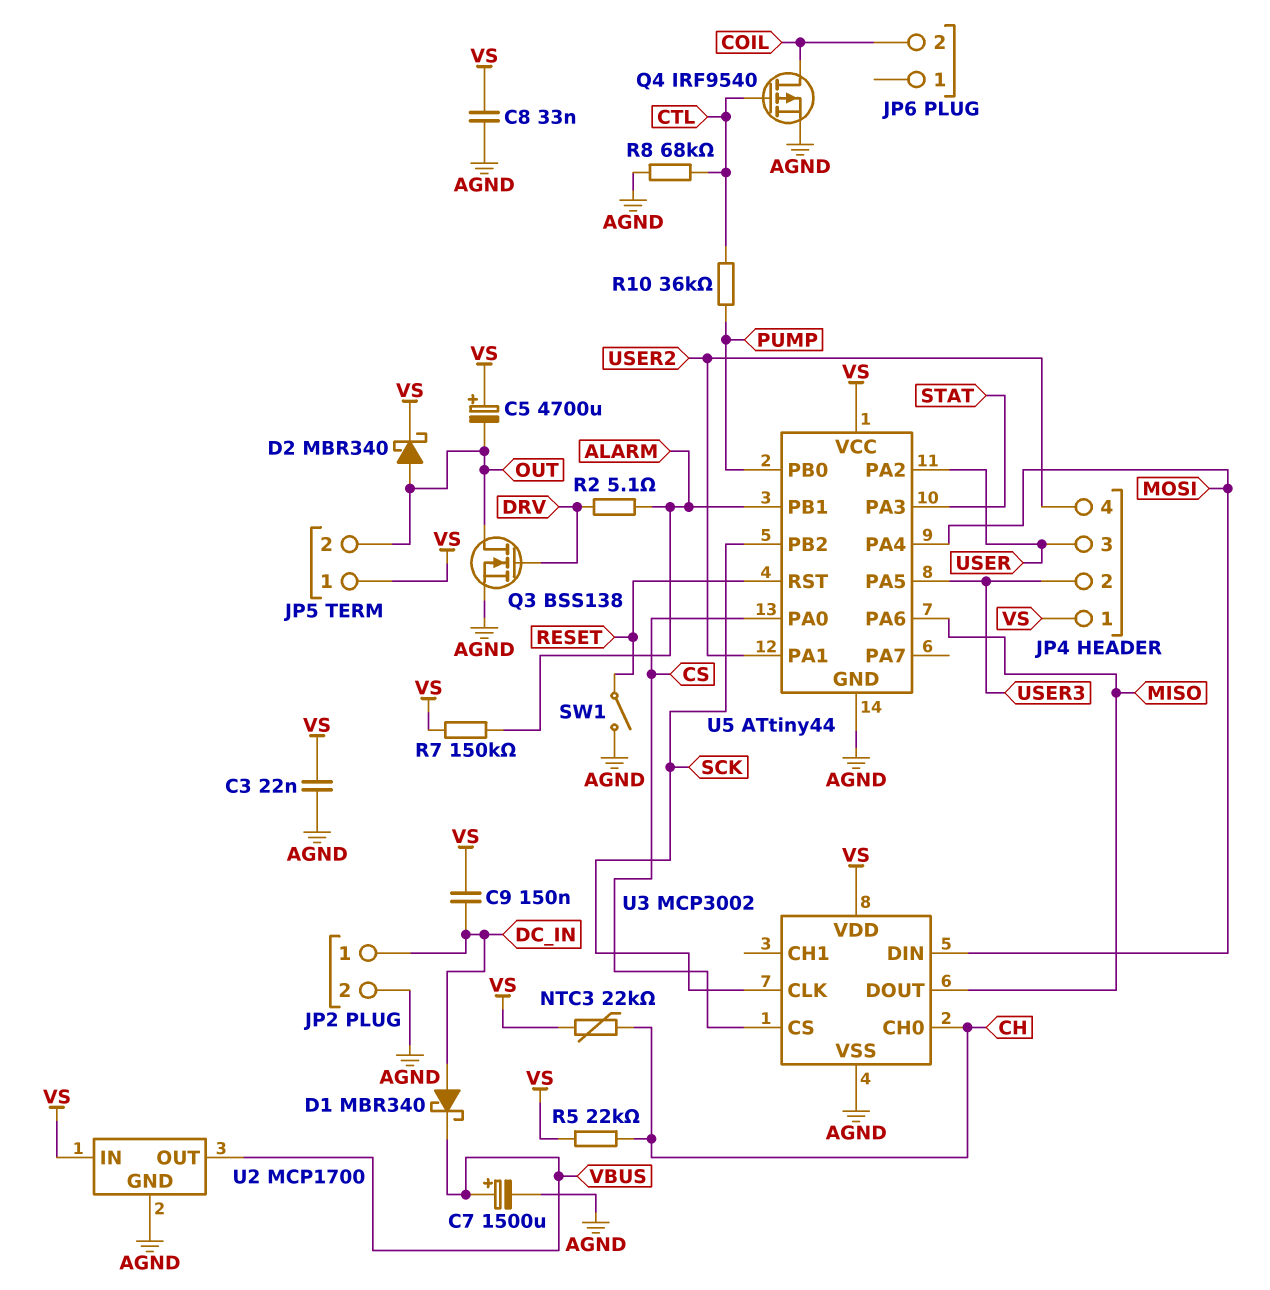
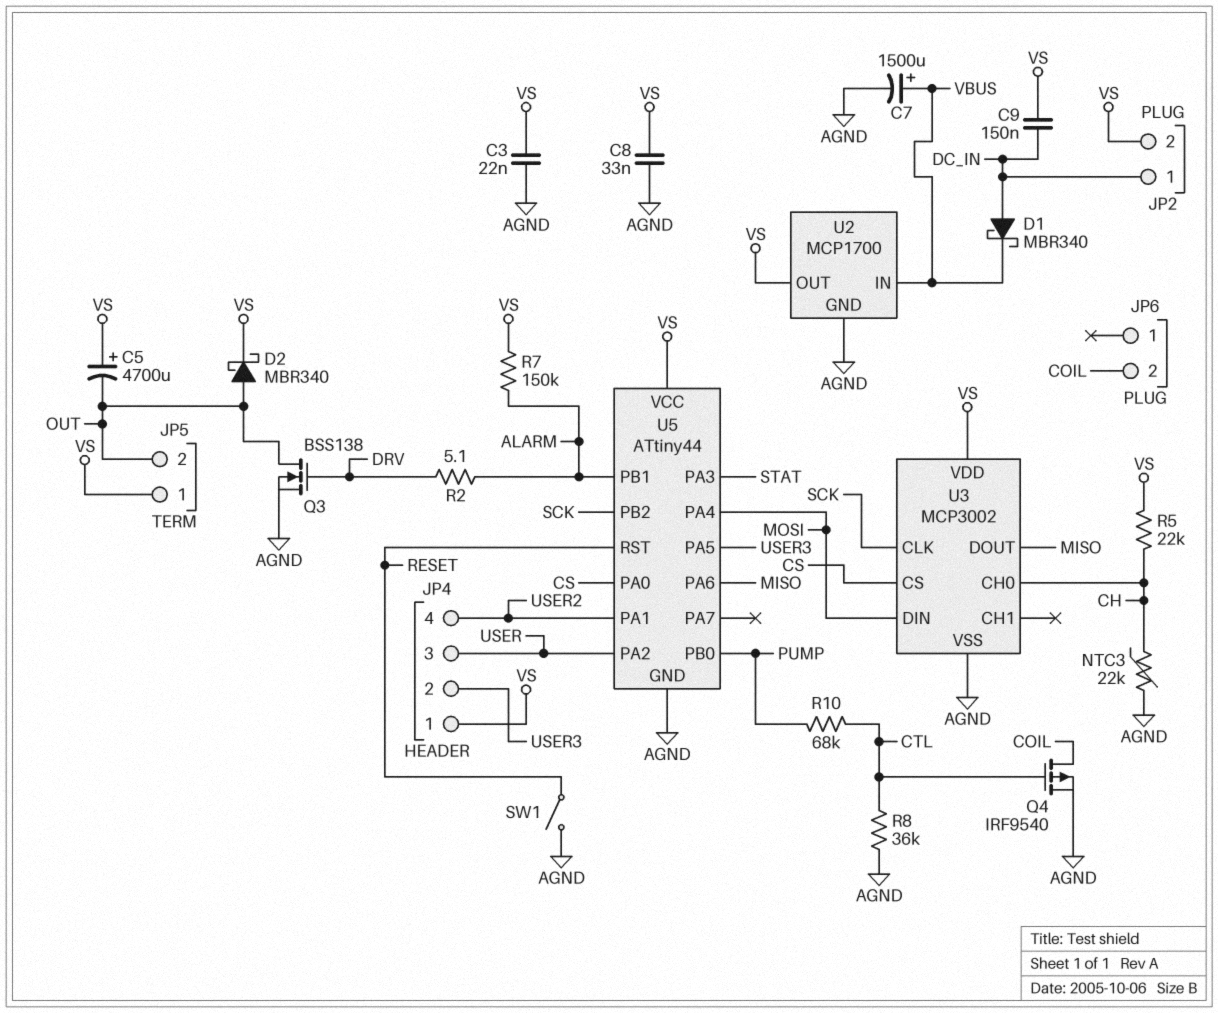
JP2 pin 2: AGND -> VS
NTC3: 22k (CH, VS) -> 22k (AGND, CH)
R8: 68k (AGND, CTL) -> 36k (AGND, CTL)
R10: 36k (CTL, PUMP) -> 68k (CTL, PUMP)
U2 pin IN: VS -> VBUS
U2 pin OUT: VBUS -> VS

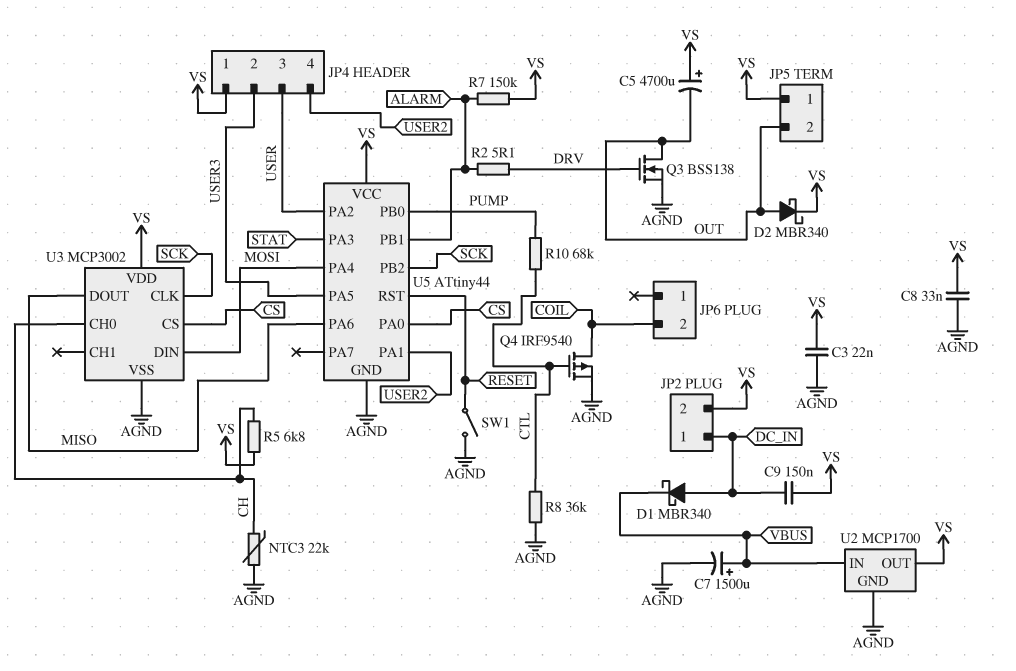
R5: 22k (CH, VS) -> 6.8k (CH, VS)

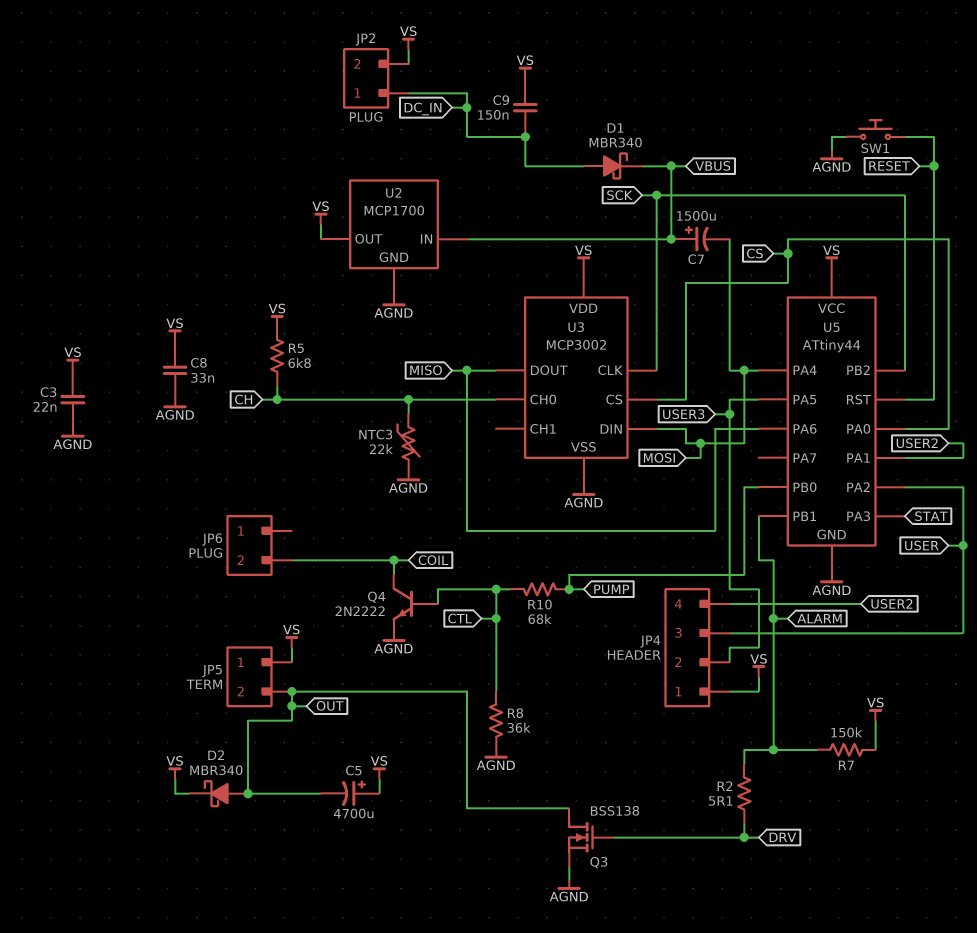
C7: 1500uF (plus VBUS, minus AGND) -> 1500uF (plus VBUS, minus MOSI)
Q4: PMOS IRF9540 (G CTL, D COIL, S AGND) -> NPN 2N2222 (B CTL, C COIL, E AGND)
SW1: switch (AGND, RESET) -> button (AGND, RESET)

